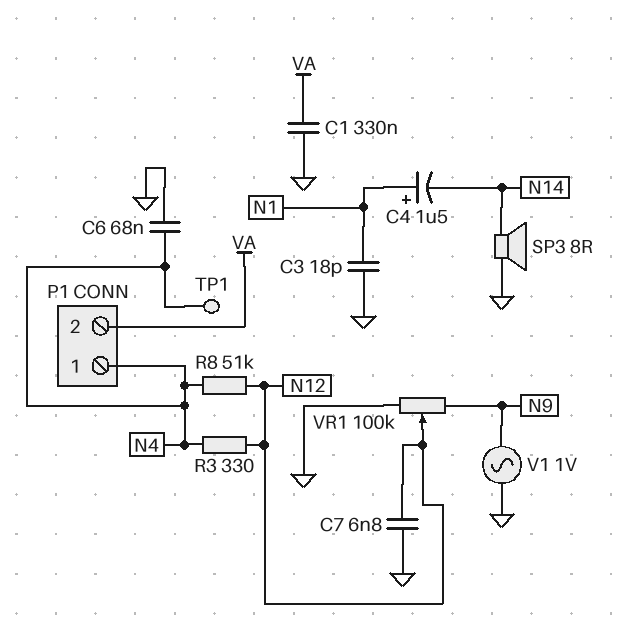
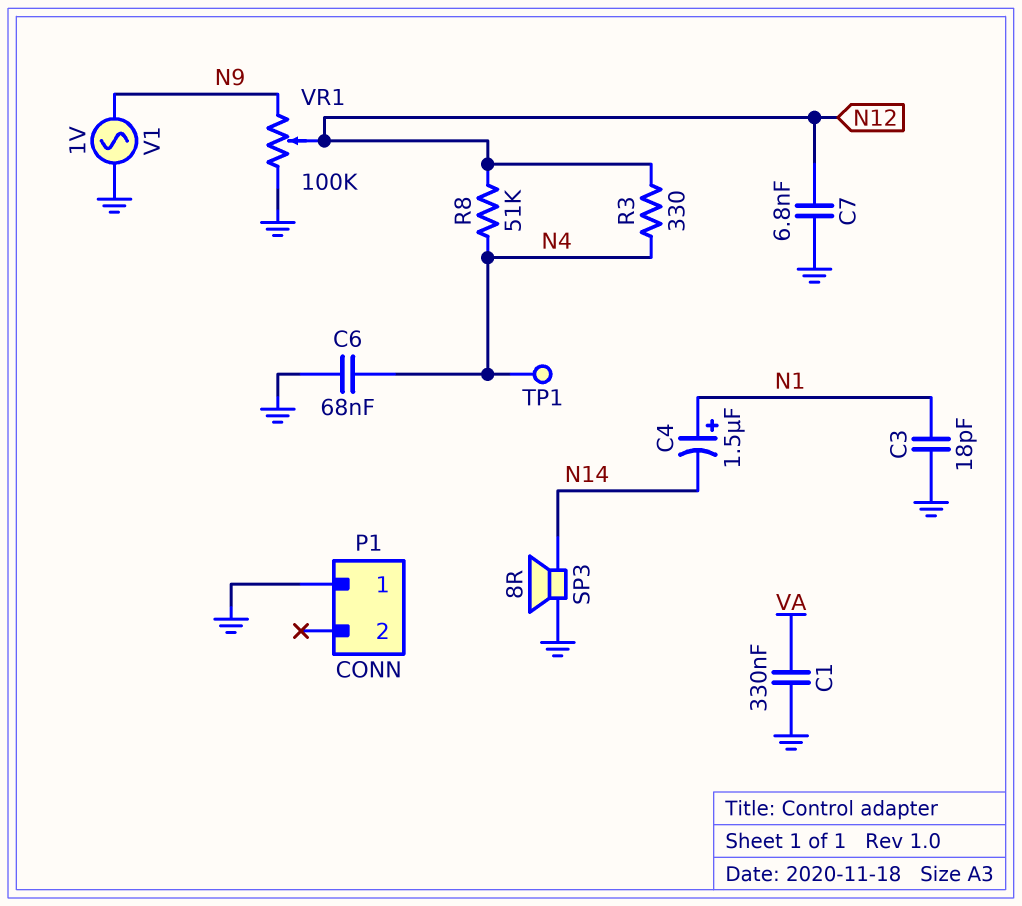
P1 pin 1: N4 -> GND
P1 pin 2: VA -> none

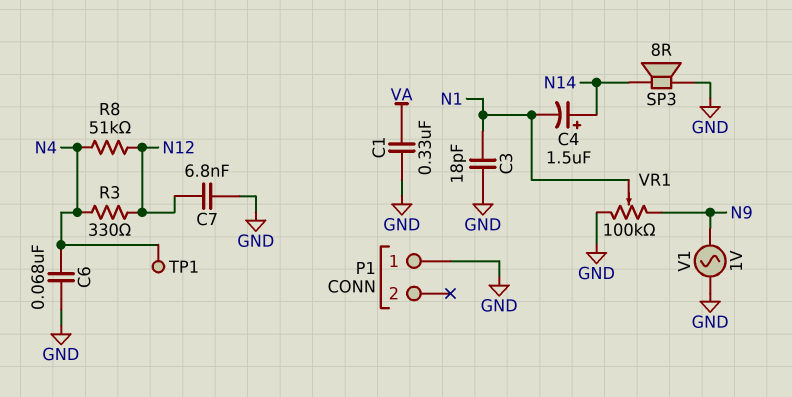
C4: 1.5uF (plus N1, minus N14) -> 1.5uF (plus N14, minus N1)
VR1: 100k (GND, N9, wiper N12) -> 100k (GND, N9, wiper N1)

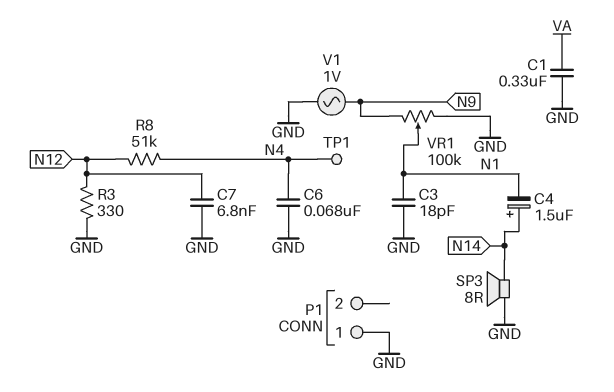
R3: 330 (N4, N12) -> 330 (GND, N12)

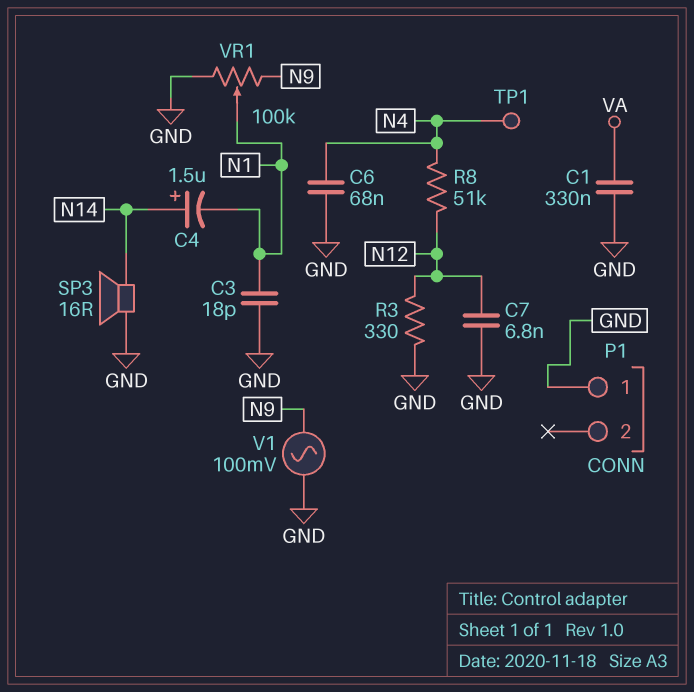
SP3: speaker 8R (GND, N14) -> speaker 16R (GND, N14)
V1: AC 1V (GND, N9) -> AC 100mV (GND, N9)

